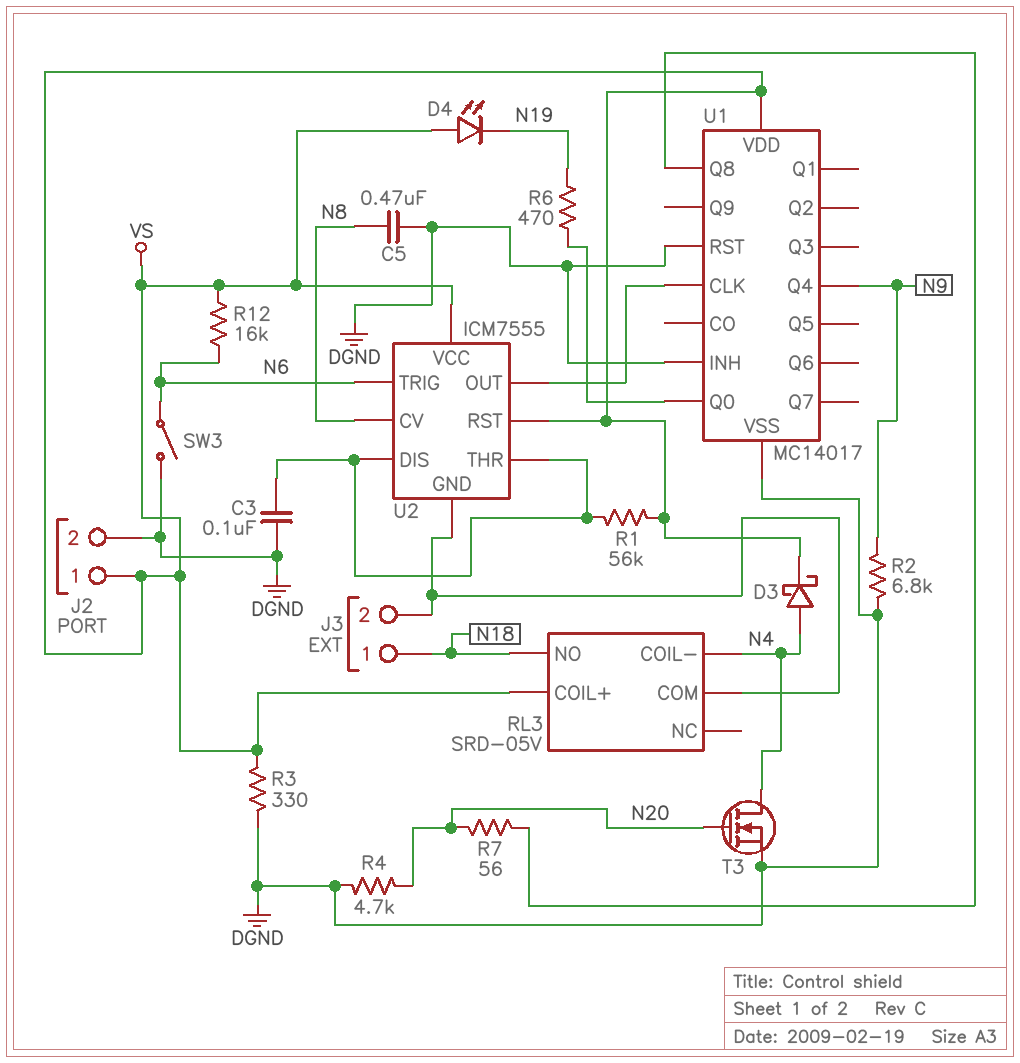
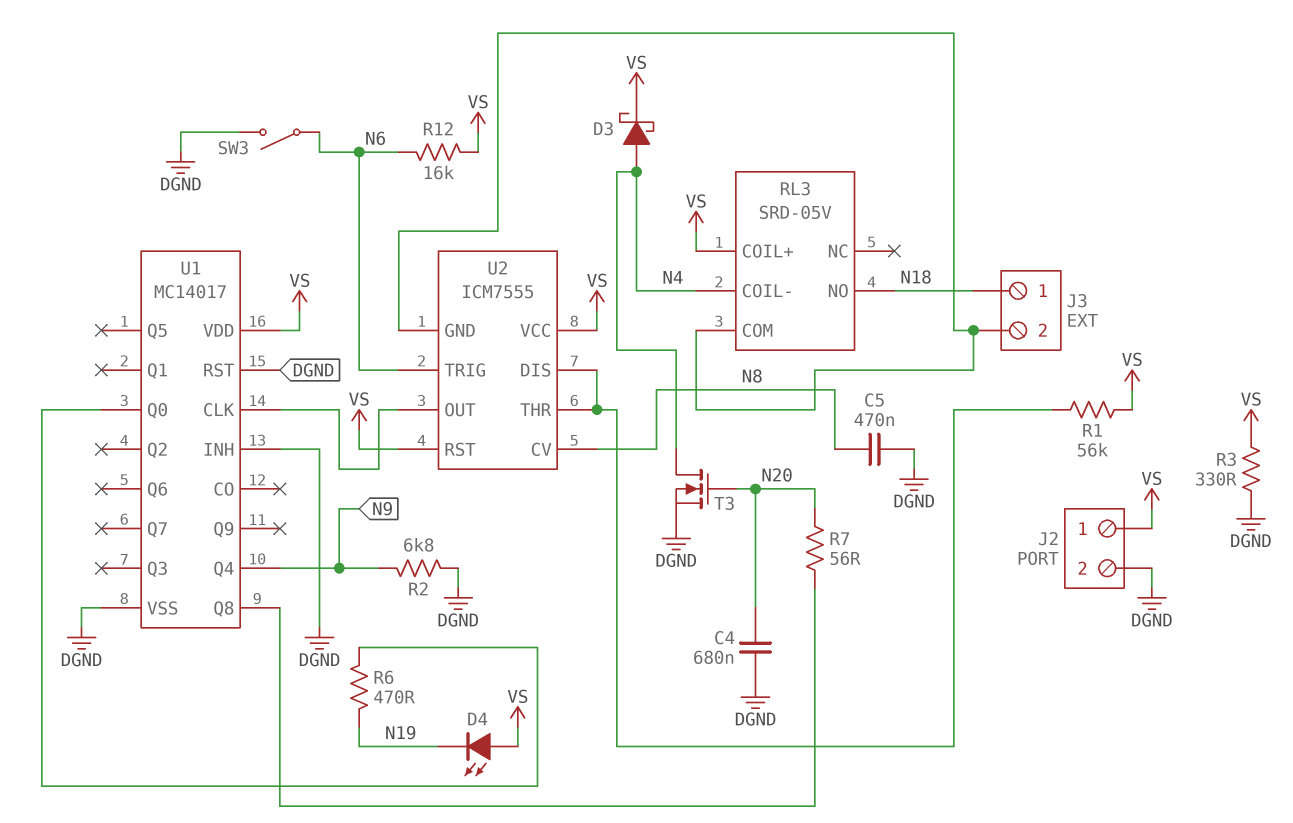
C3: 100nF (DGND, U2/DIS) -> none
C4: none -> 680nF (DGND, N20)
R4: 4.7k (DGND, N20) -> none

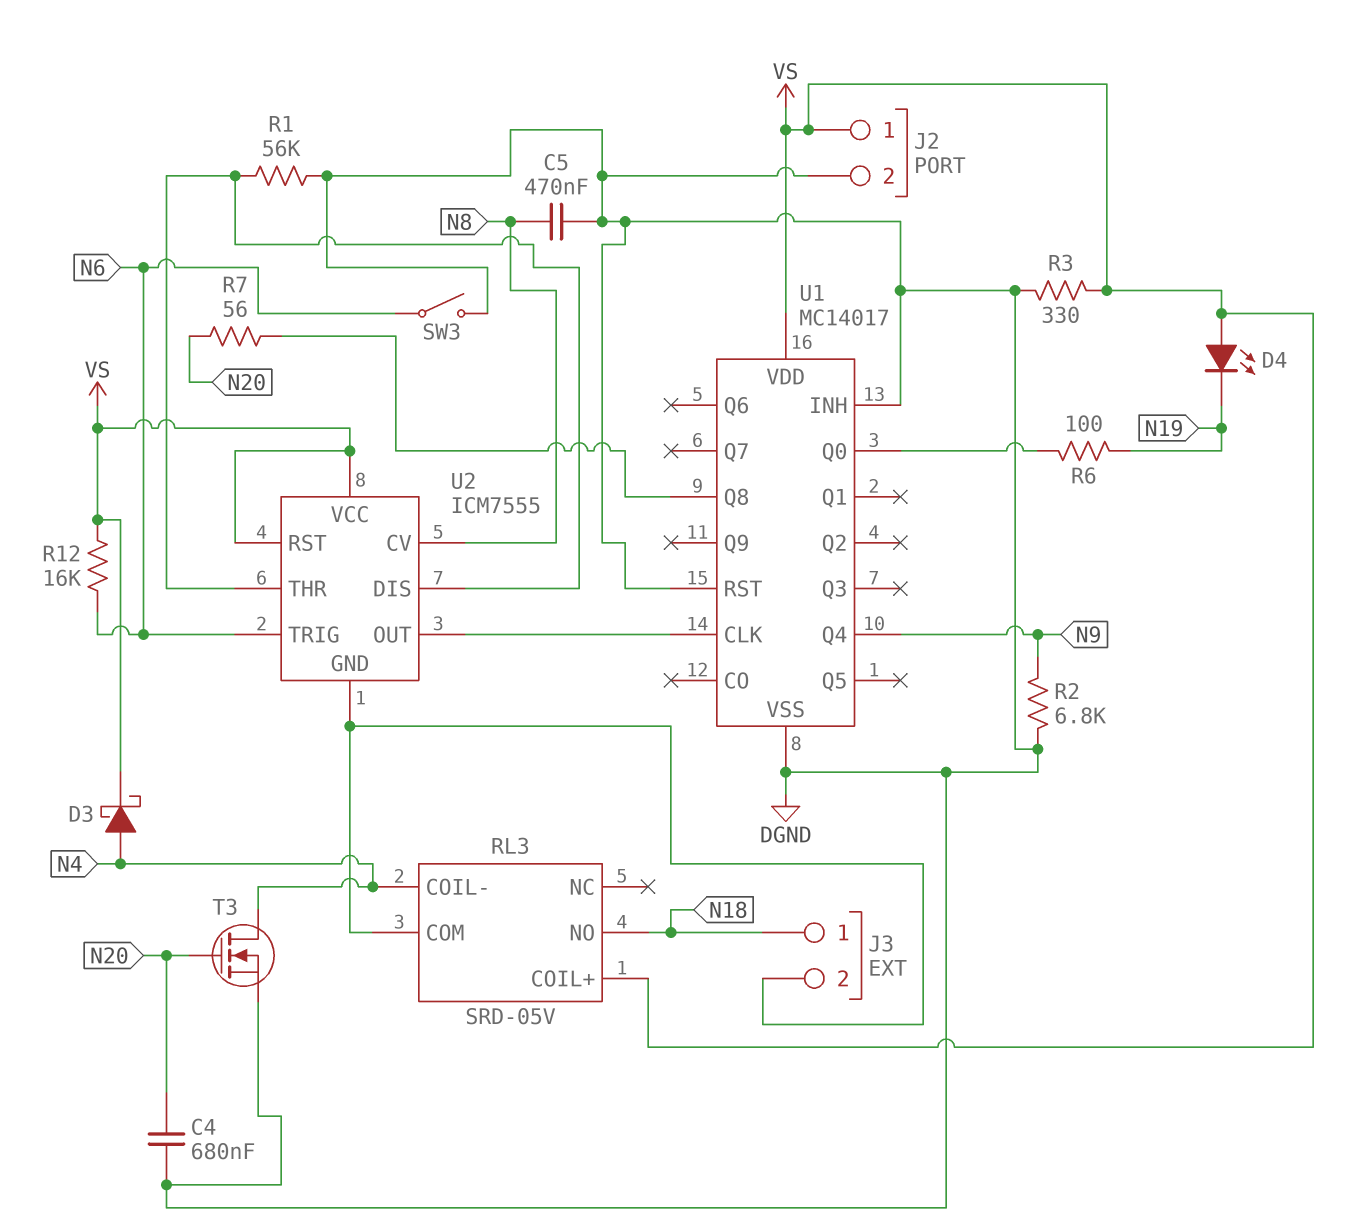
R1: 56k (U2/DIS, VS) -> 56k (DGND, U2/DIS)
R6: 470 (N19, U1/Q0) -> 100 (N19, U1/Q0)

